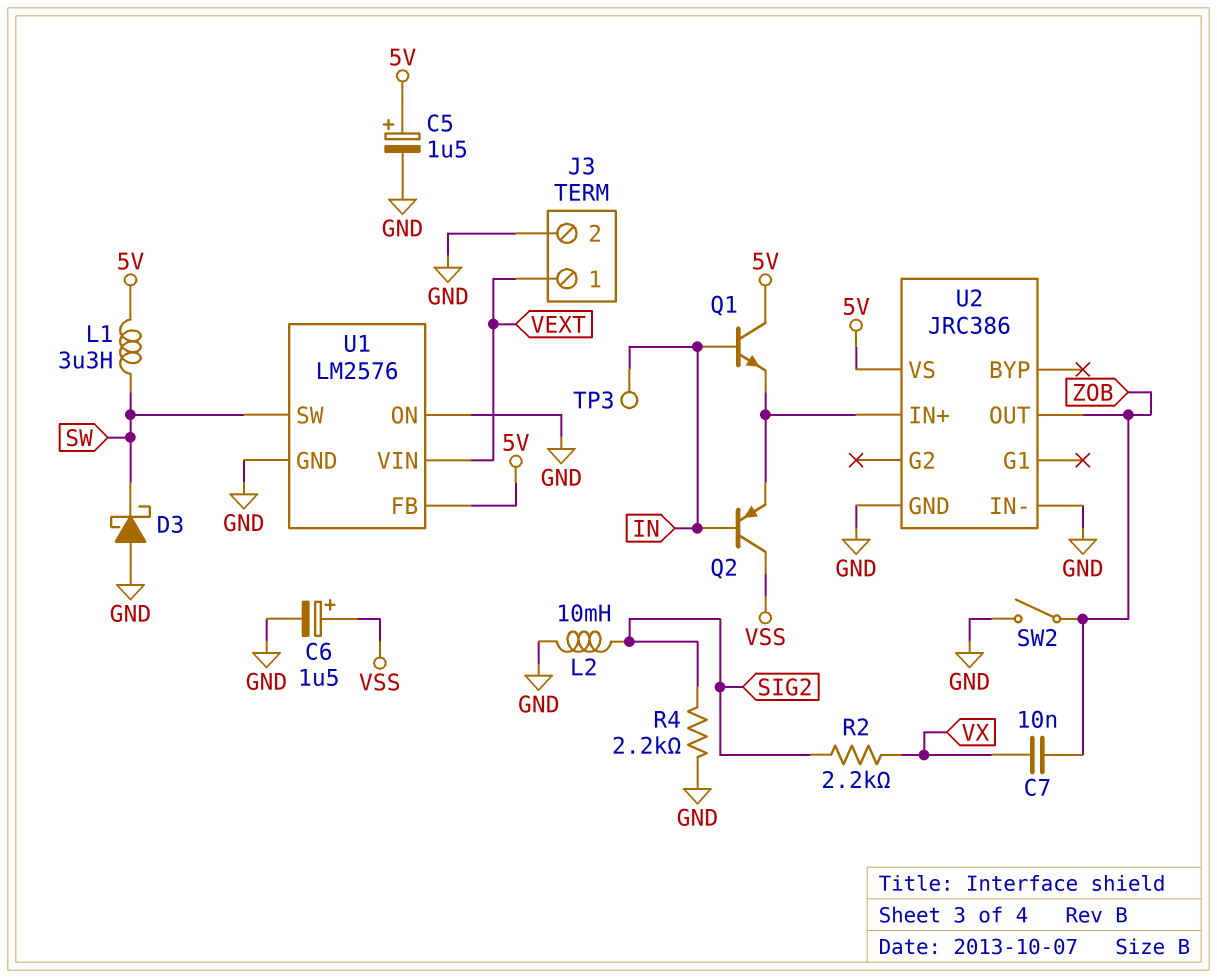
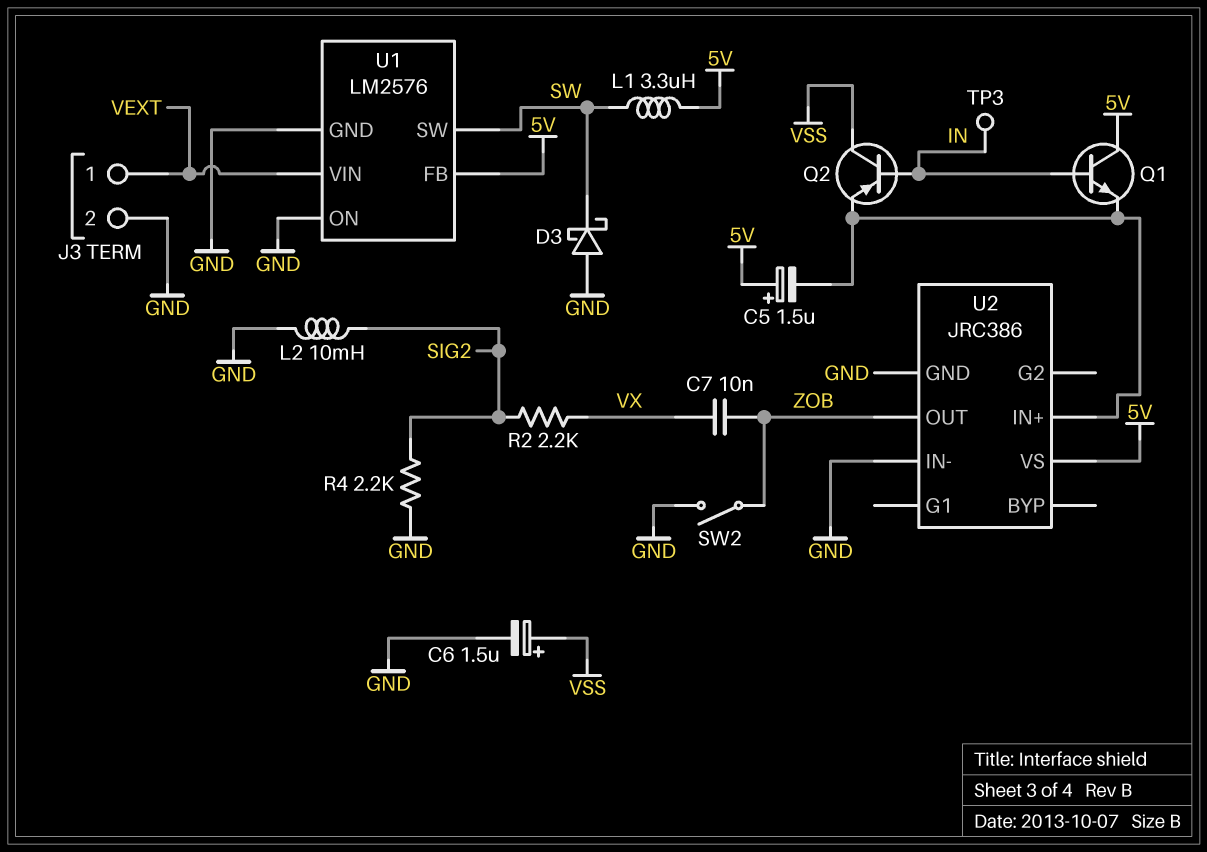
C5: 1.5uF (plus 5V, minus GND) -> 1.5uF (plus 5V, minus U2/IN+)

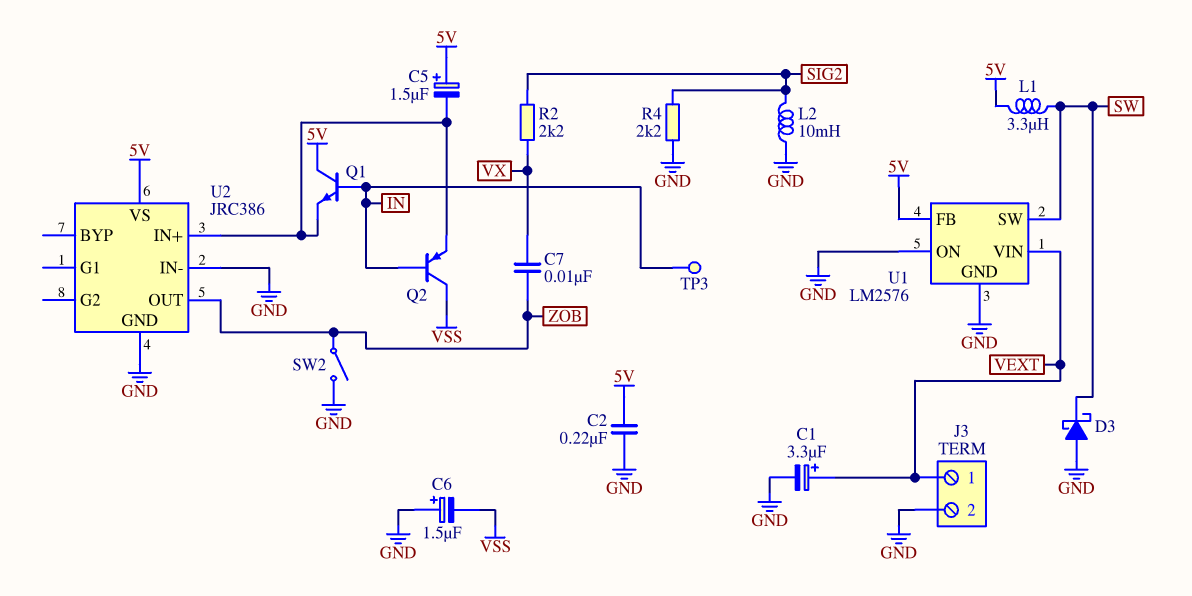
C1: none -> 3.3uF (plus VEXT, minus GND)
C2: none -> 220nF (5V, GND)
C6: 1.5uF (plus VSS, minus GND) -> 1.5uF (plus GND, minus VSS)

